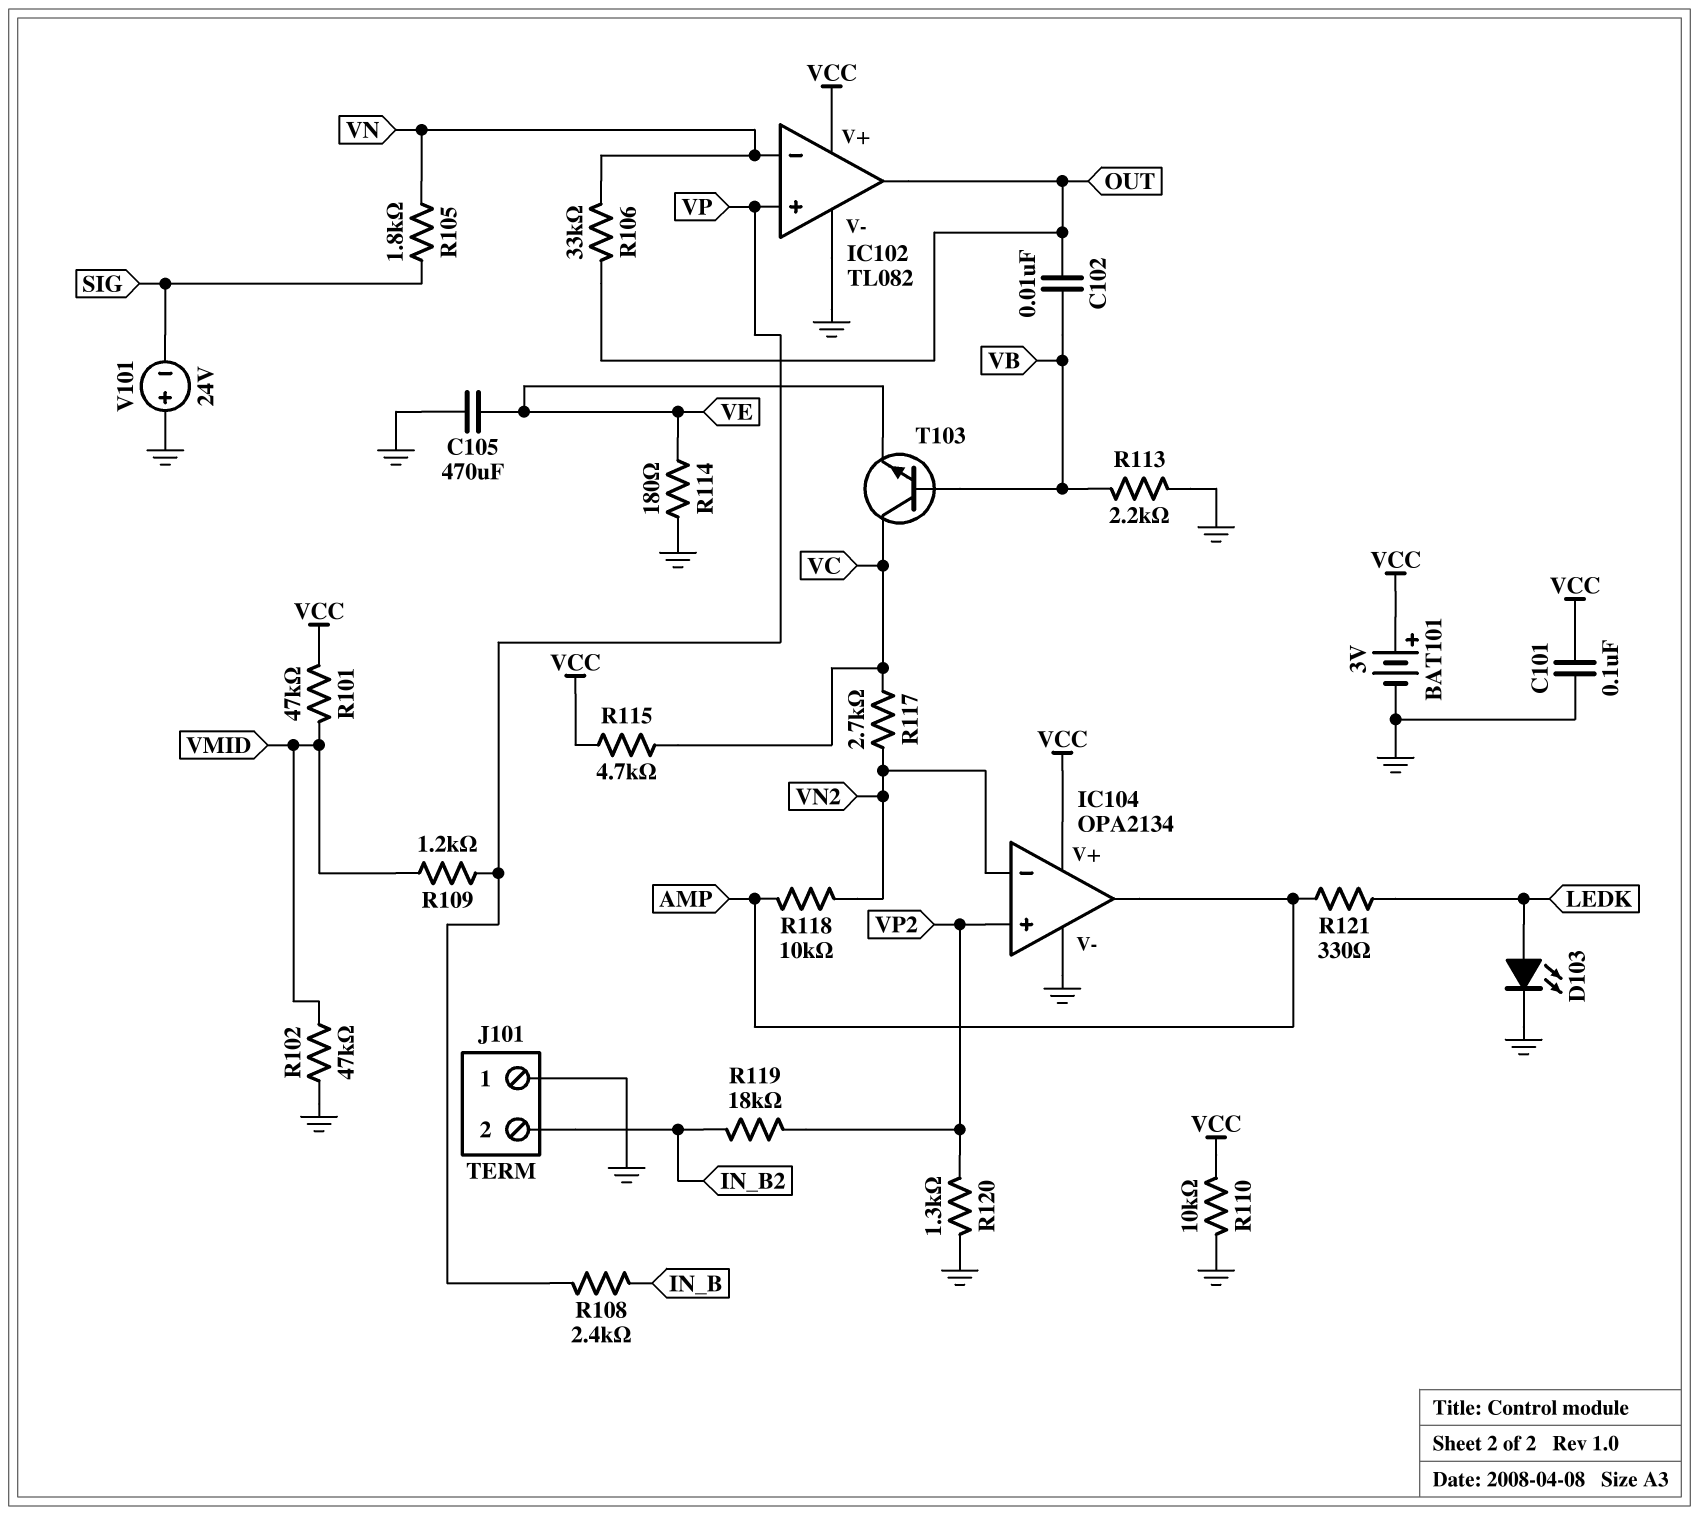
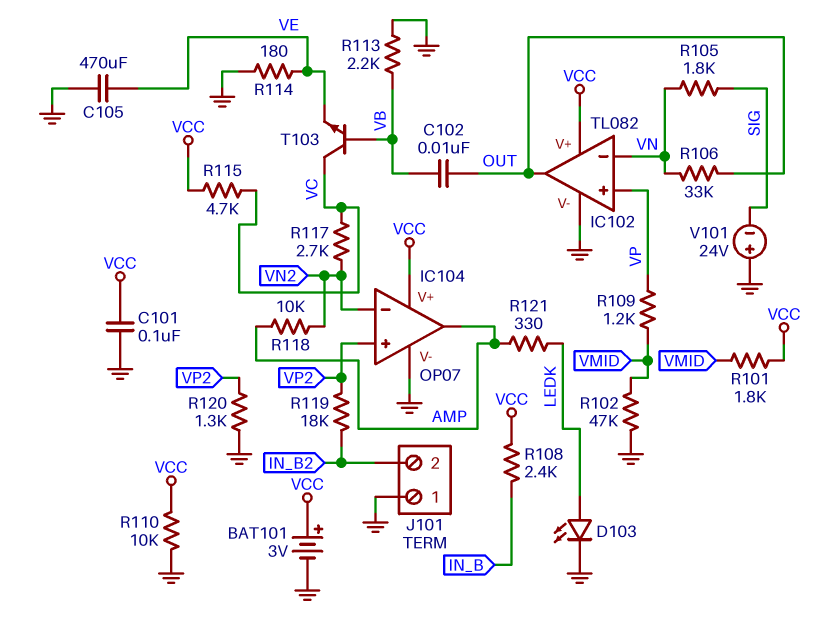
IC104: OPA2134 -> OP07
R101: 47k (VCC, VMID) -> 1.8k (VCC, VMID)
R108: 2.4k (IN_B, VP) -> 2.4k (IN_B, VCC)

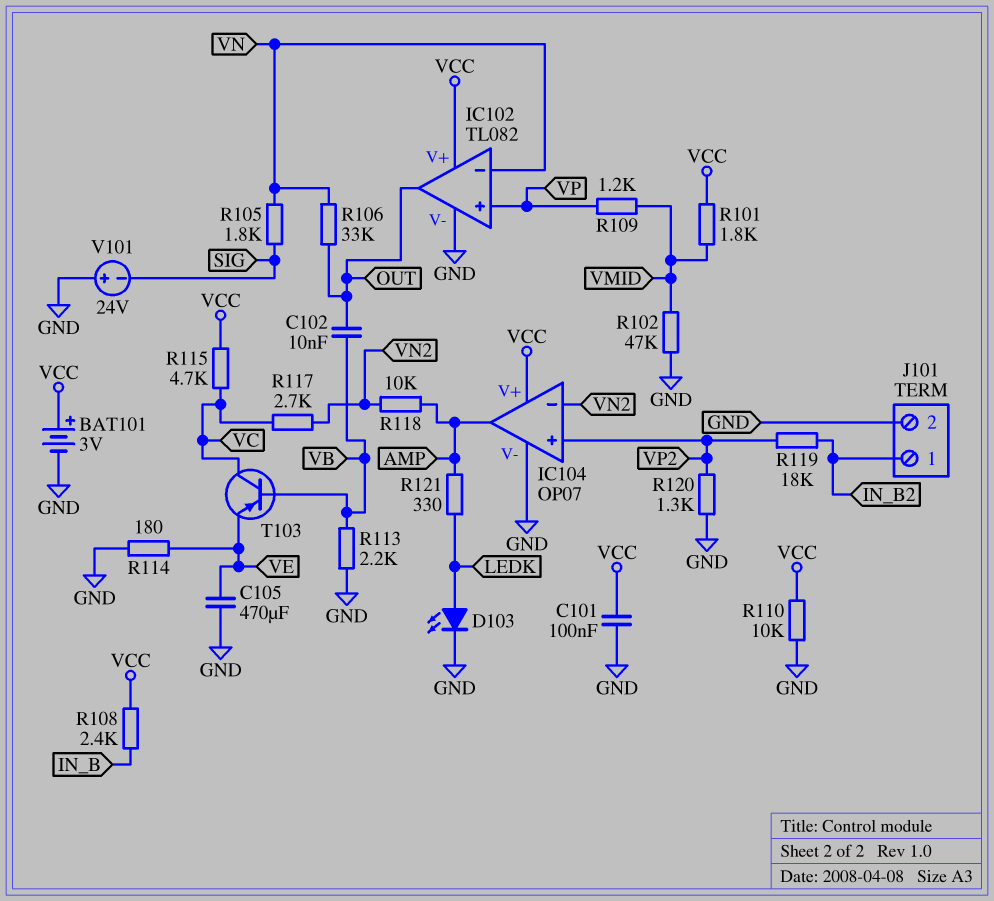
J101 pin 1: GND -> IN_B2
J101 pin 2: IN_B2 -> GND
T103: NPN (B VB, C VC, E VE) -> PNP (B VB, C VC, E VE)

